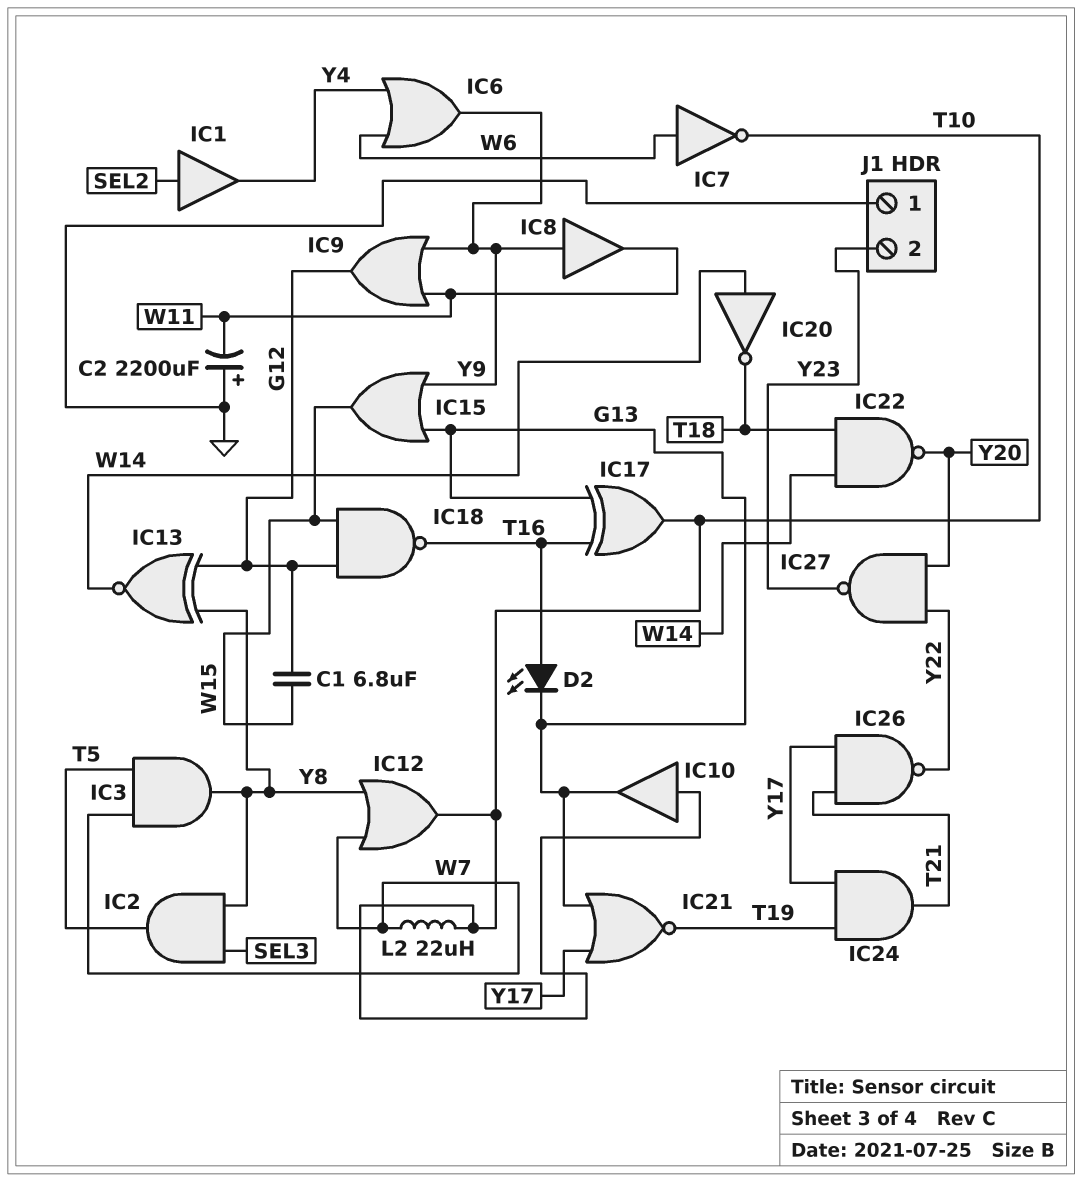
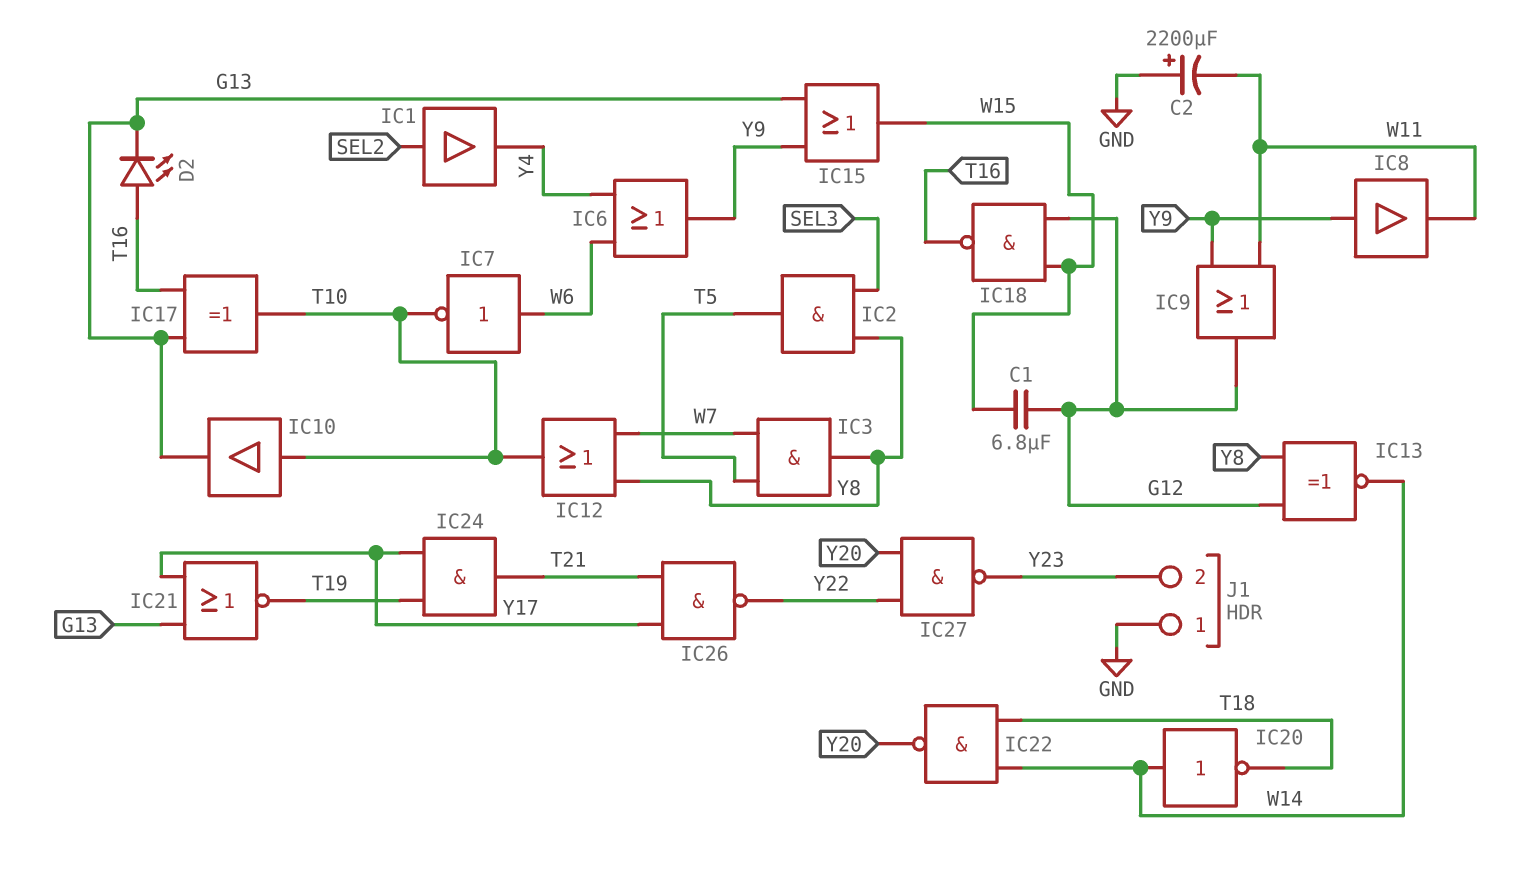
L2: 22uH (T10, W7) -> none

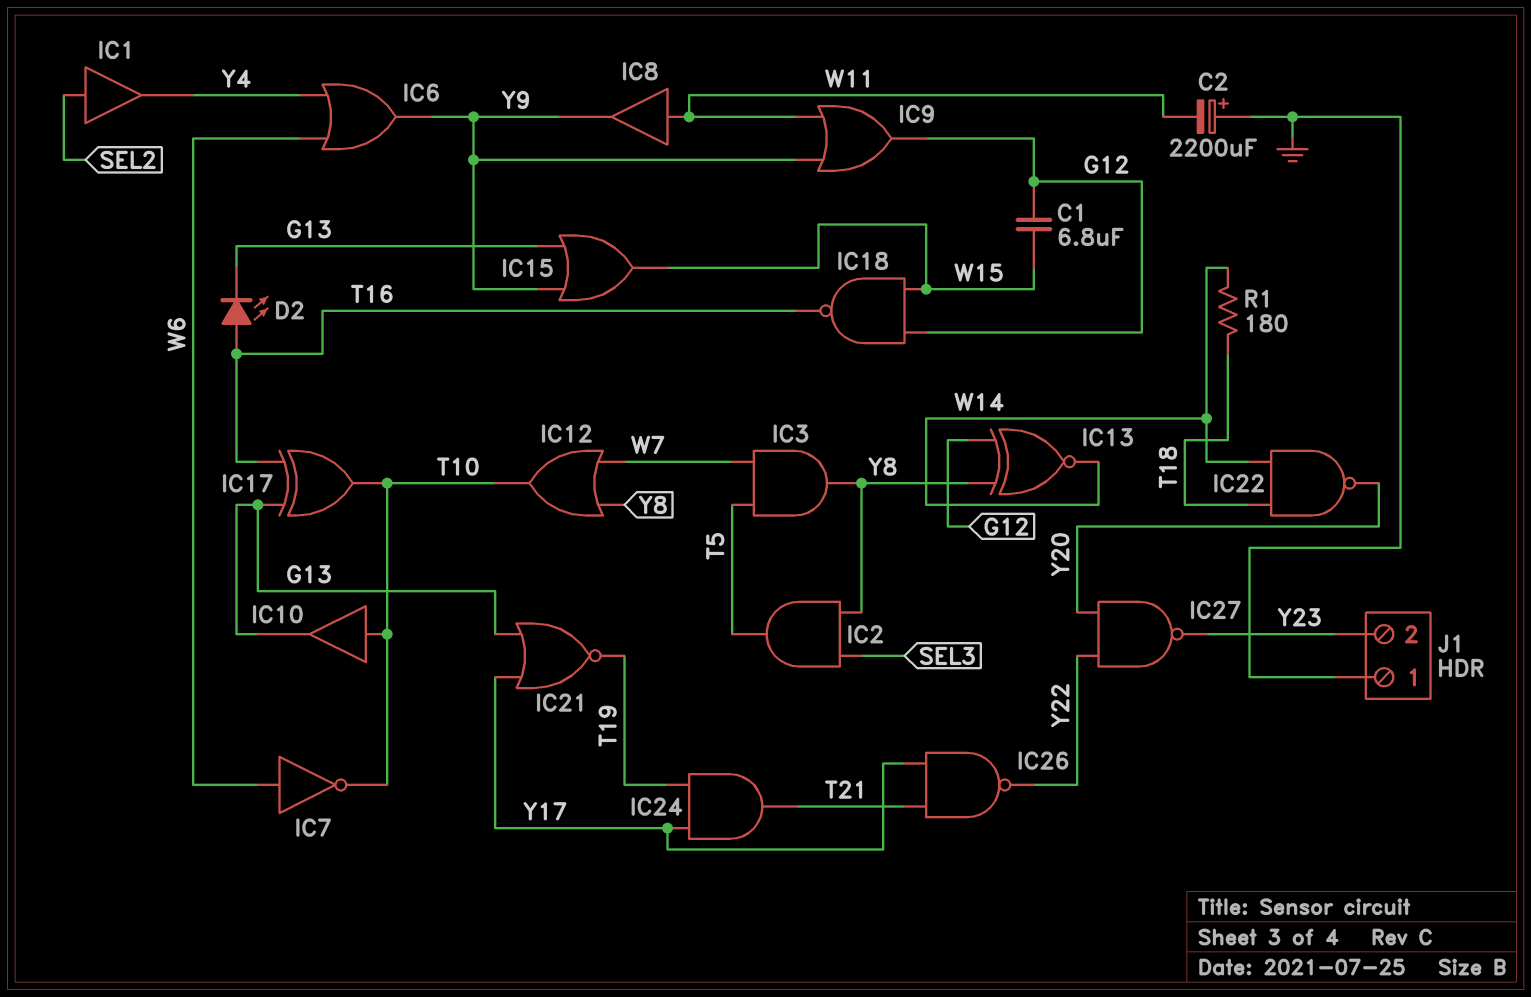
IC8: buffer (in Y9, out W11) -> buffer (in W11, out Y9)
IC20: NOT (in W14, out T18) -> none
R1: none -> 180 (T18, W14)

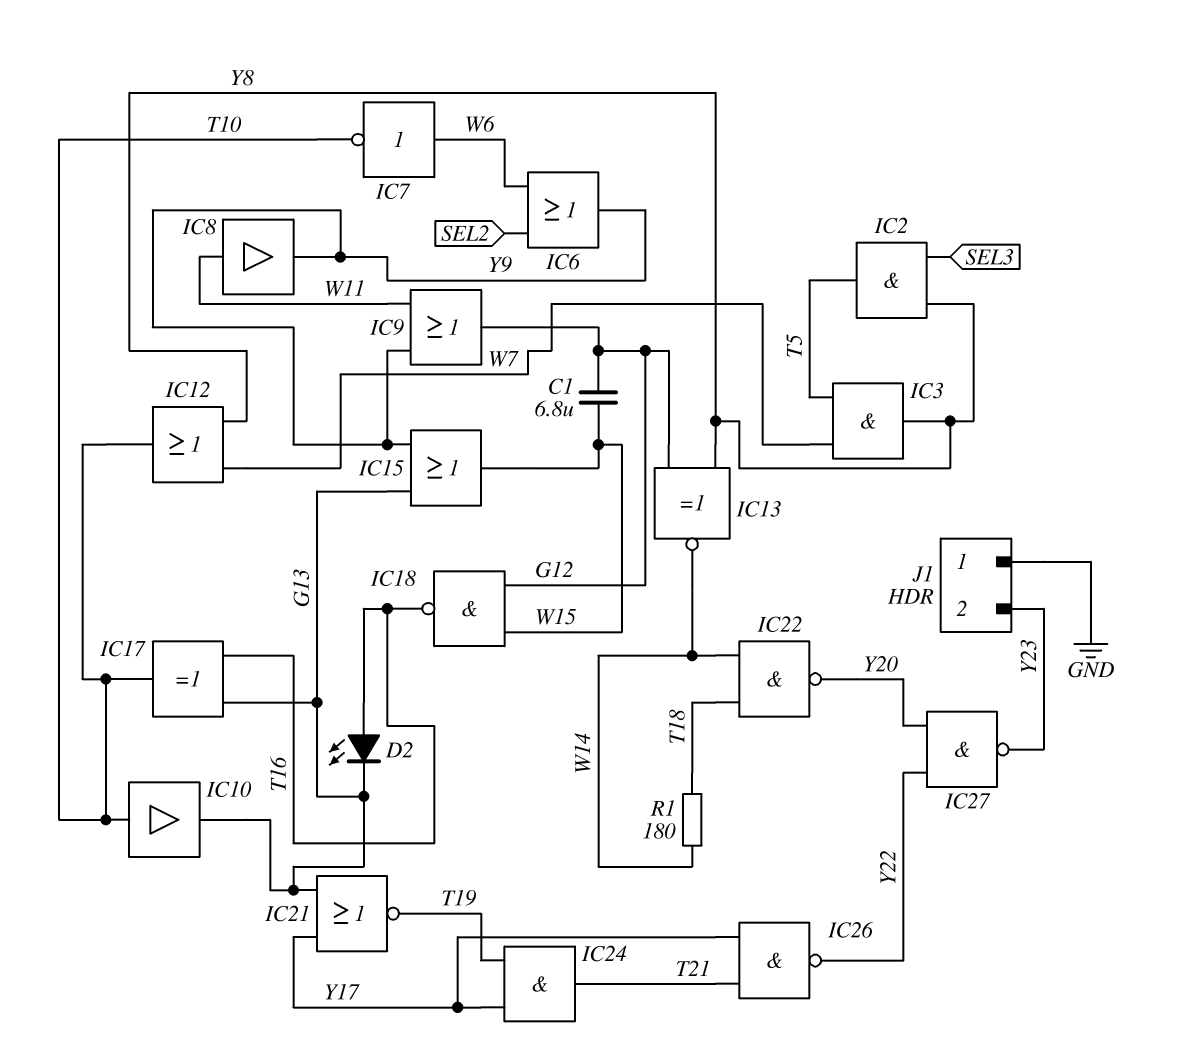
C2: 2200uF (plus GND, minus W11) -> none
IC1: buffer (in SEL2, out Y4) -> none
IC6: OR (in W6, in Y4, out Y9) -> OR (in SEL2, in W6, out Y9)

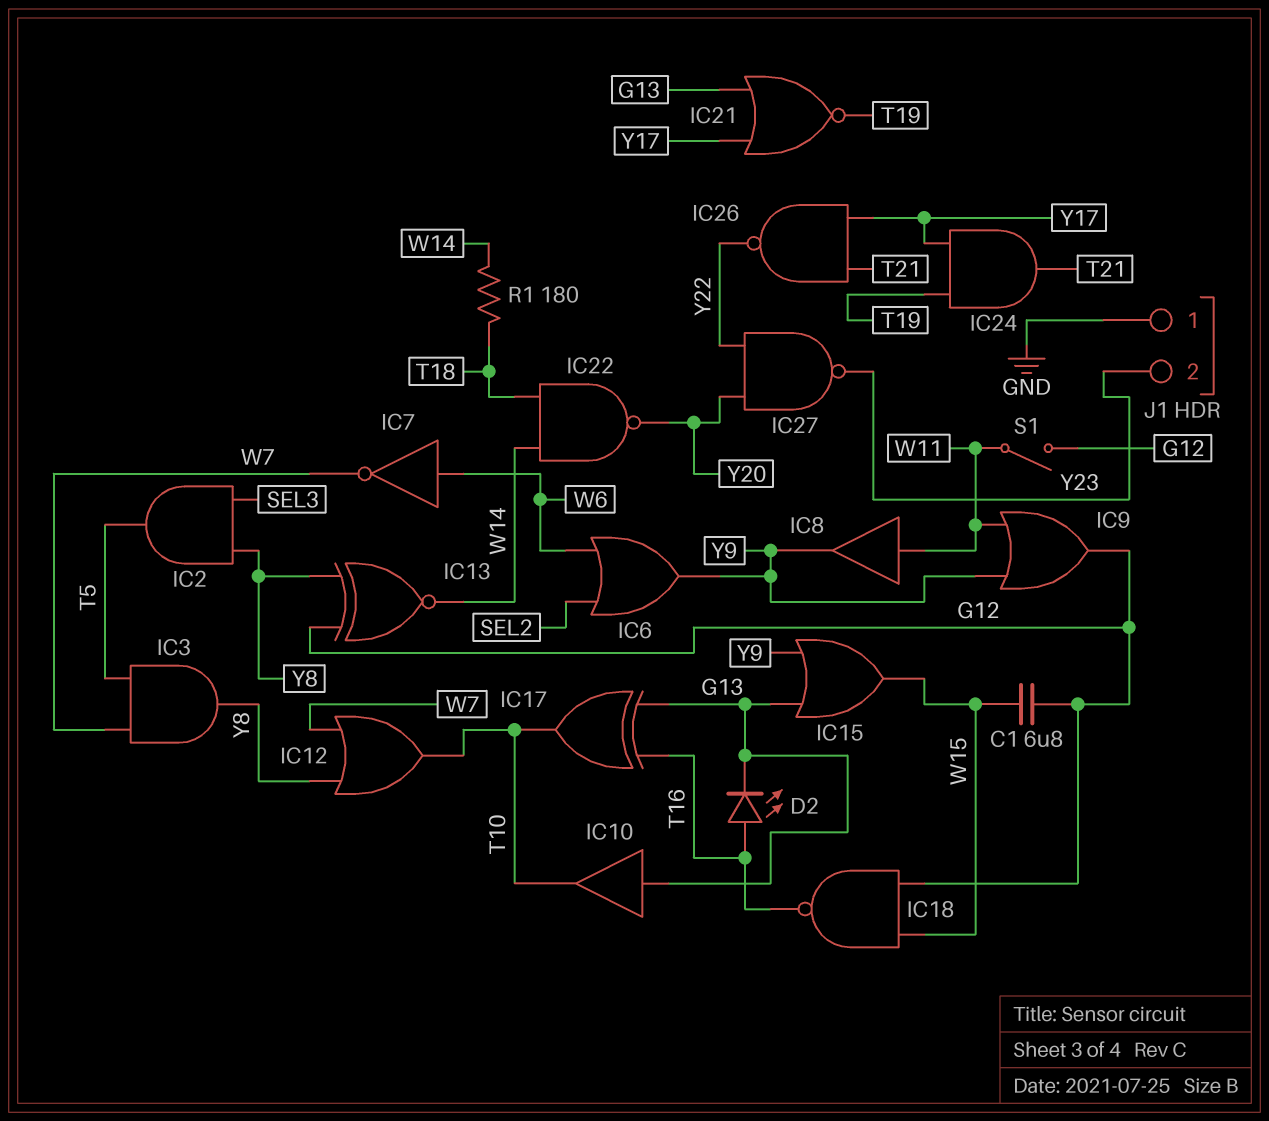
IC7: NOT (in W6, out T10) -> NOT (in W6, out W7)
IC10: buffer (in T10, out G13) -> buffer (in G13, out T10)
S1: none -> switch (G12, W11)

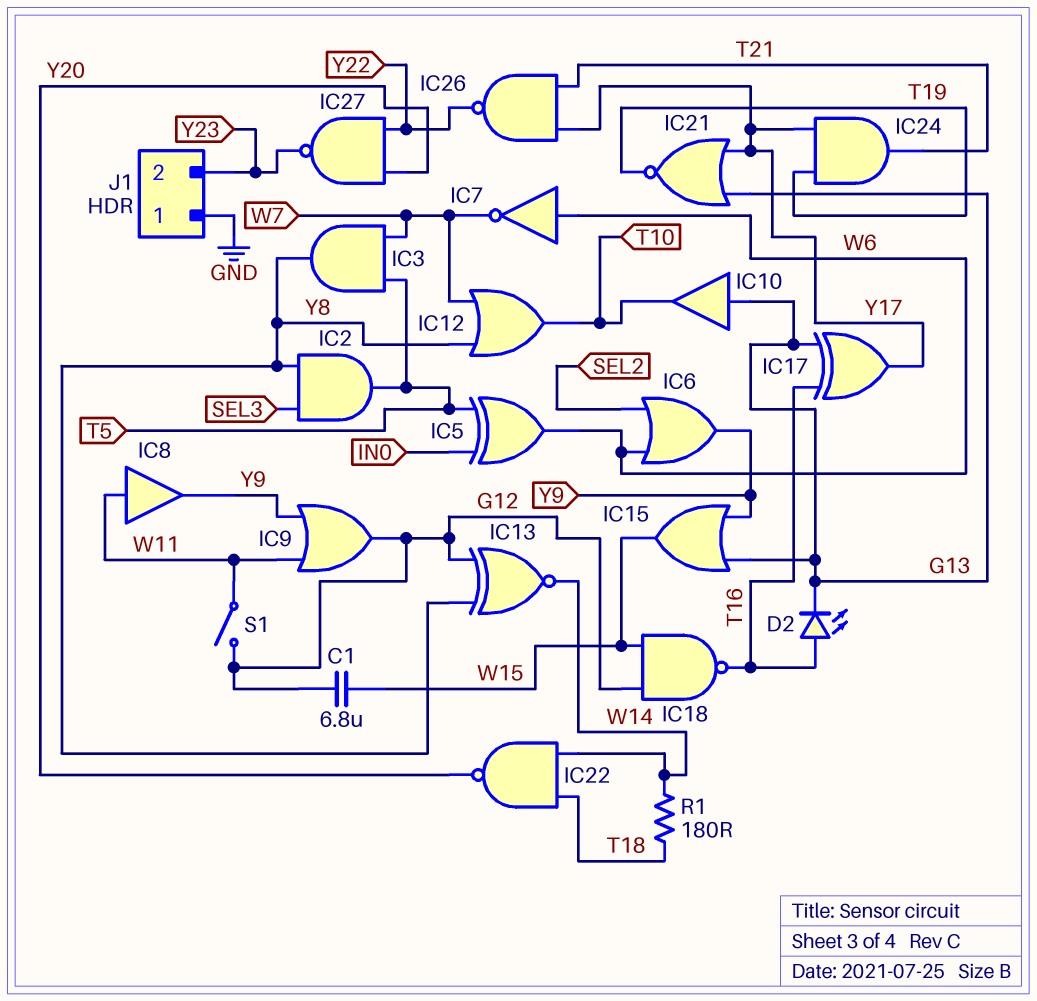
IC5: none -> XOR (in IN0, in T5, out W6)
IC17: XOR (in G13, in T16, out T10) -> XOR (in G13, in T16, out Y17)

